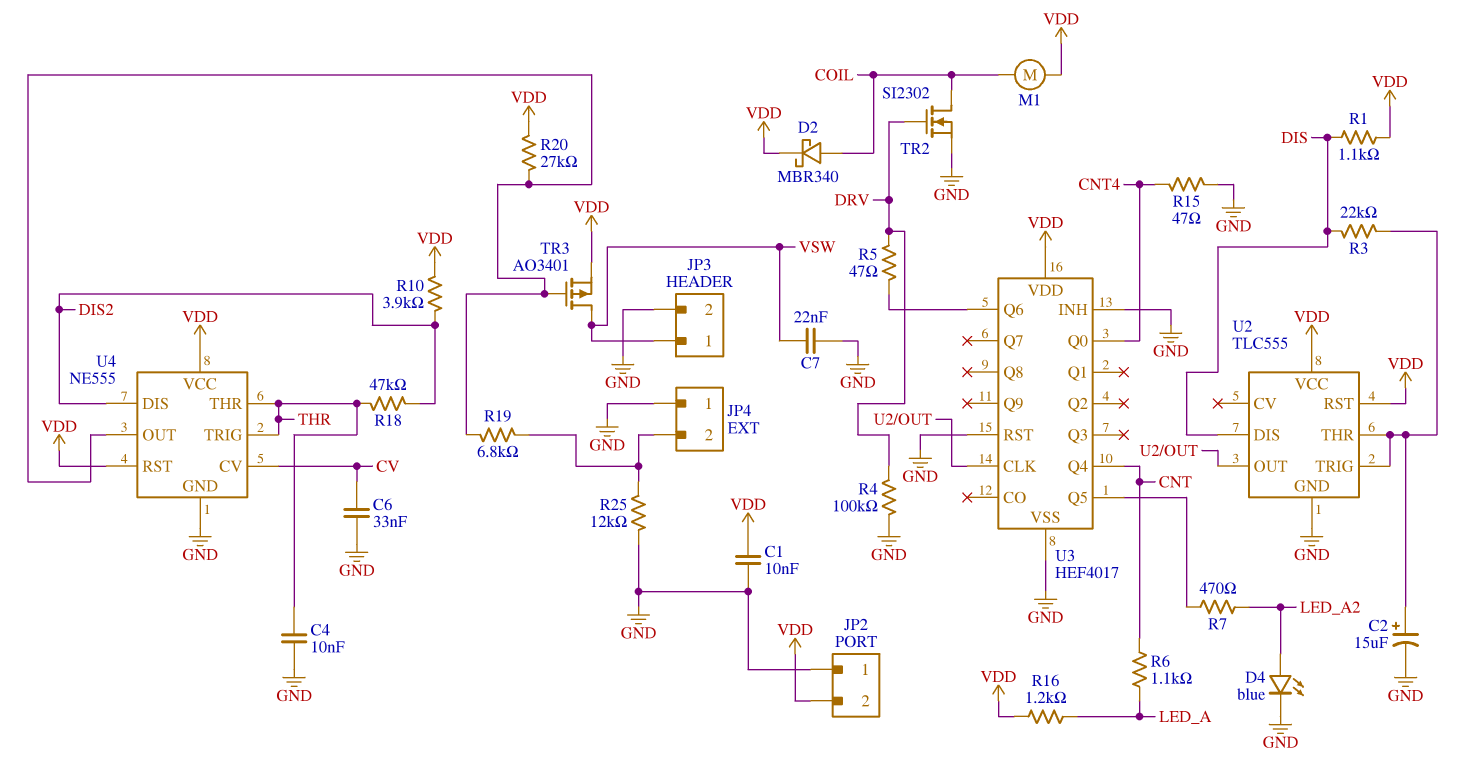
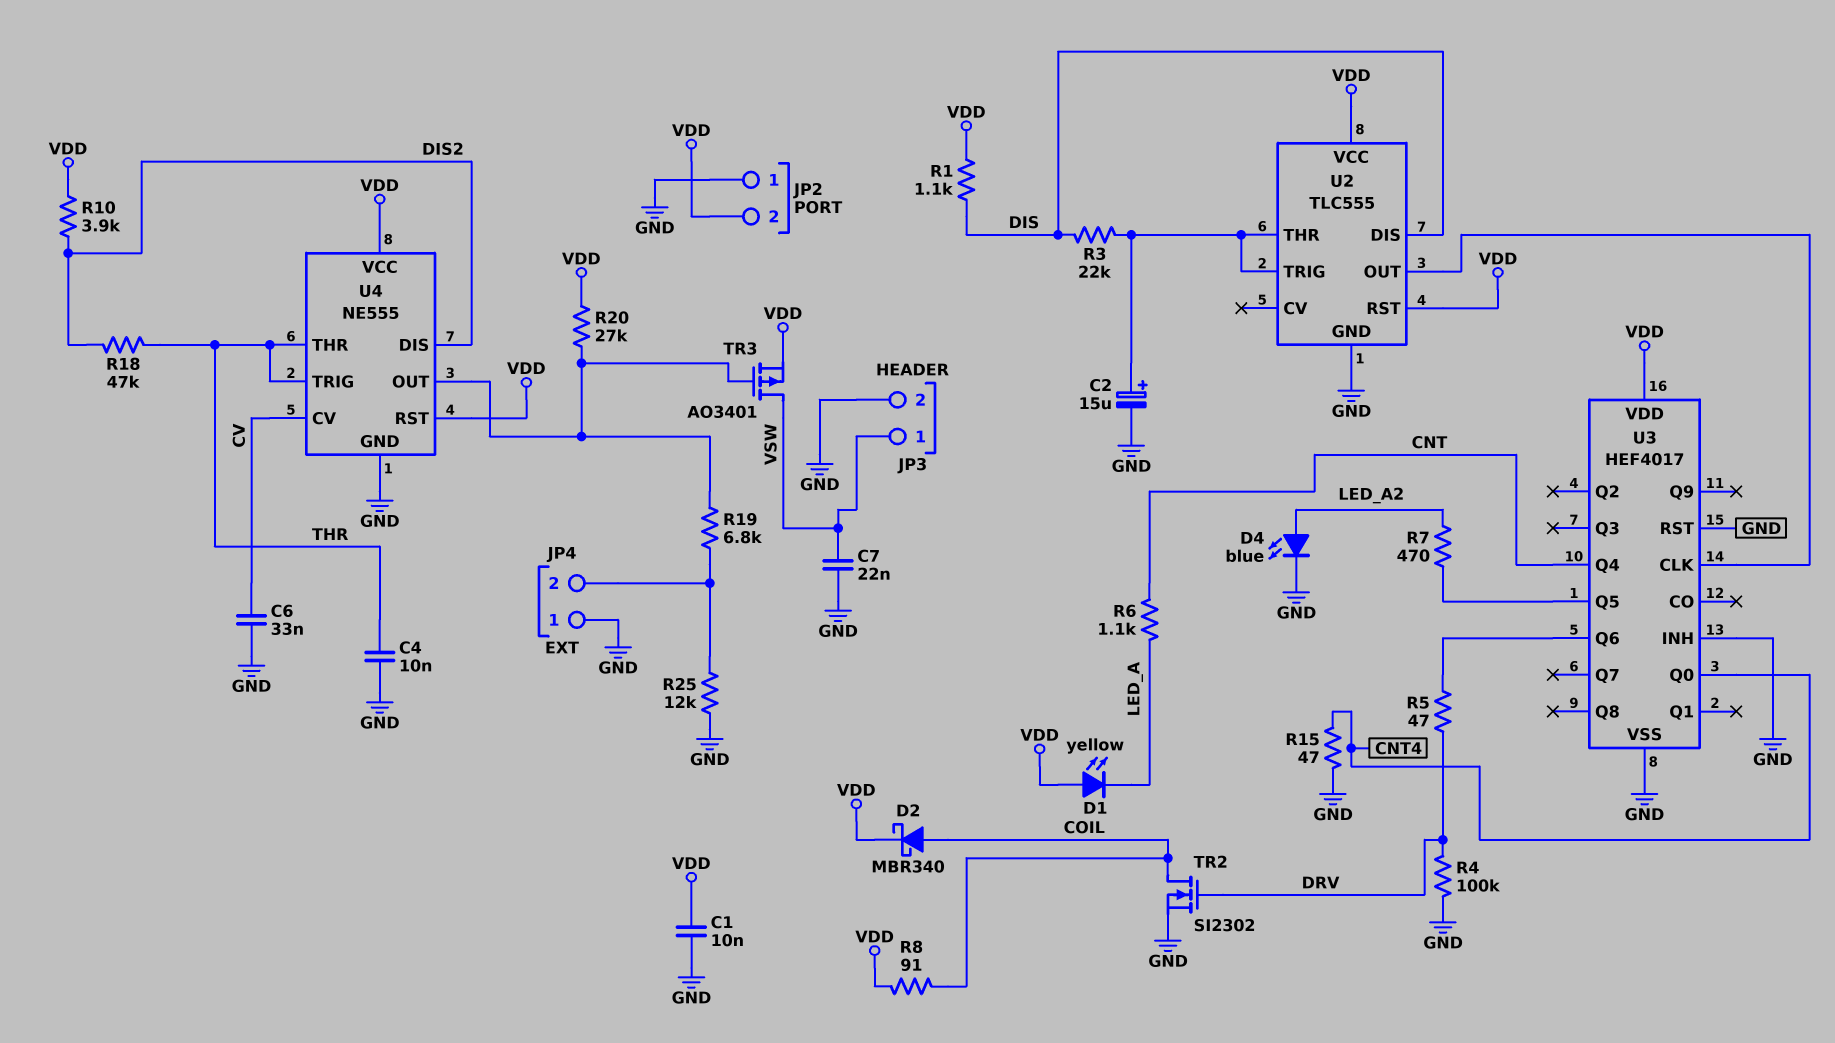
D1: none -> LED yellow (A VDD, K LED_A)
M1: motor (COIL, VDD) -> none
R8: none -> 91 (COIL, VDD)
R16: 1.2k (LED_A, VDD) -> none

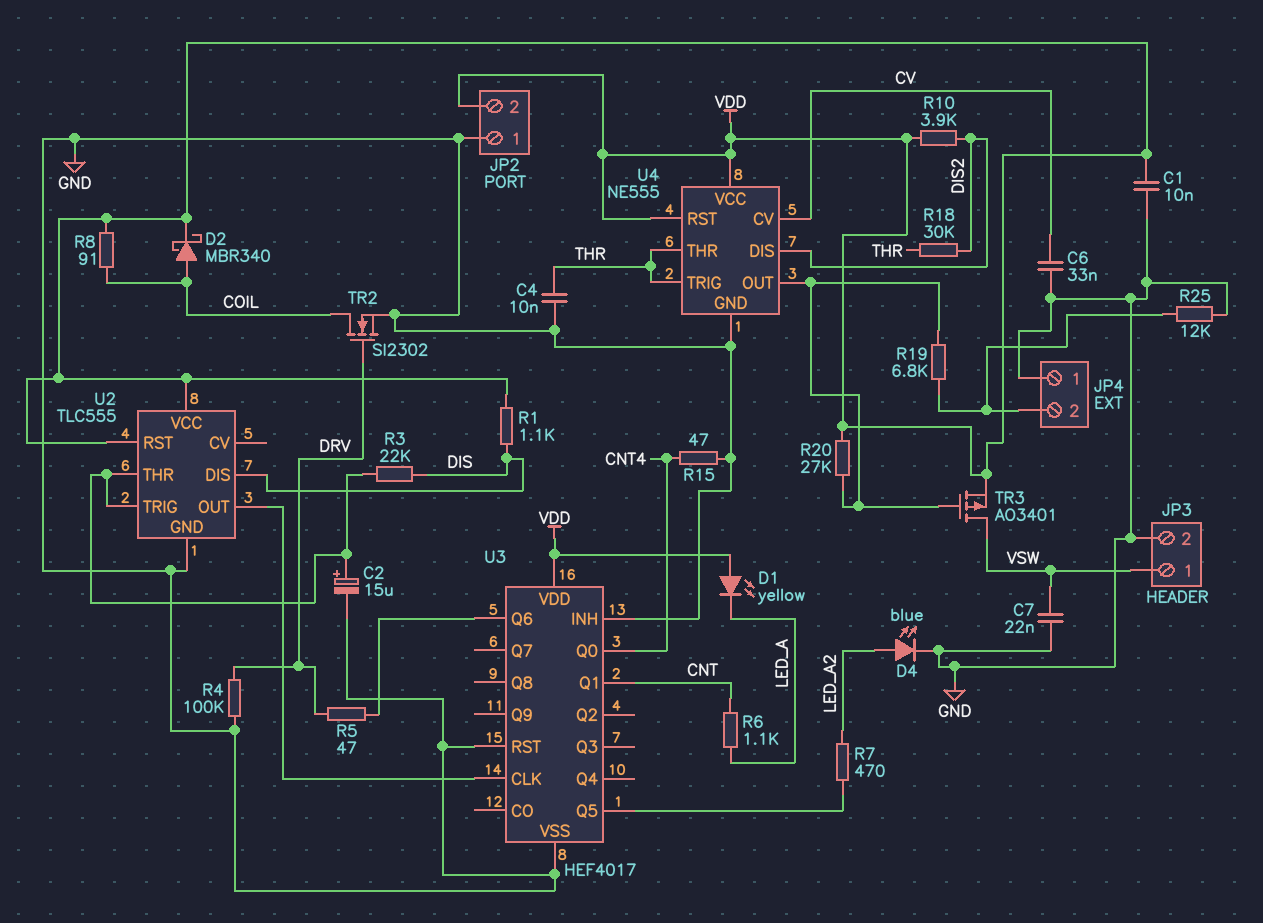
R18: 47k (DIS2, THR) -> 30k (DIS2, THR)
U3 pin Q1: none -> CNT
U3 pin Q4: CNT -> none

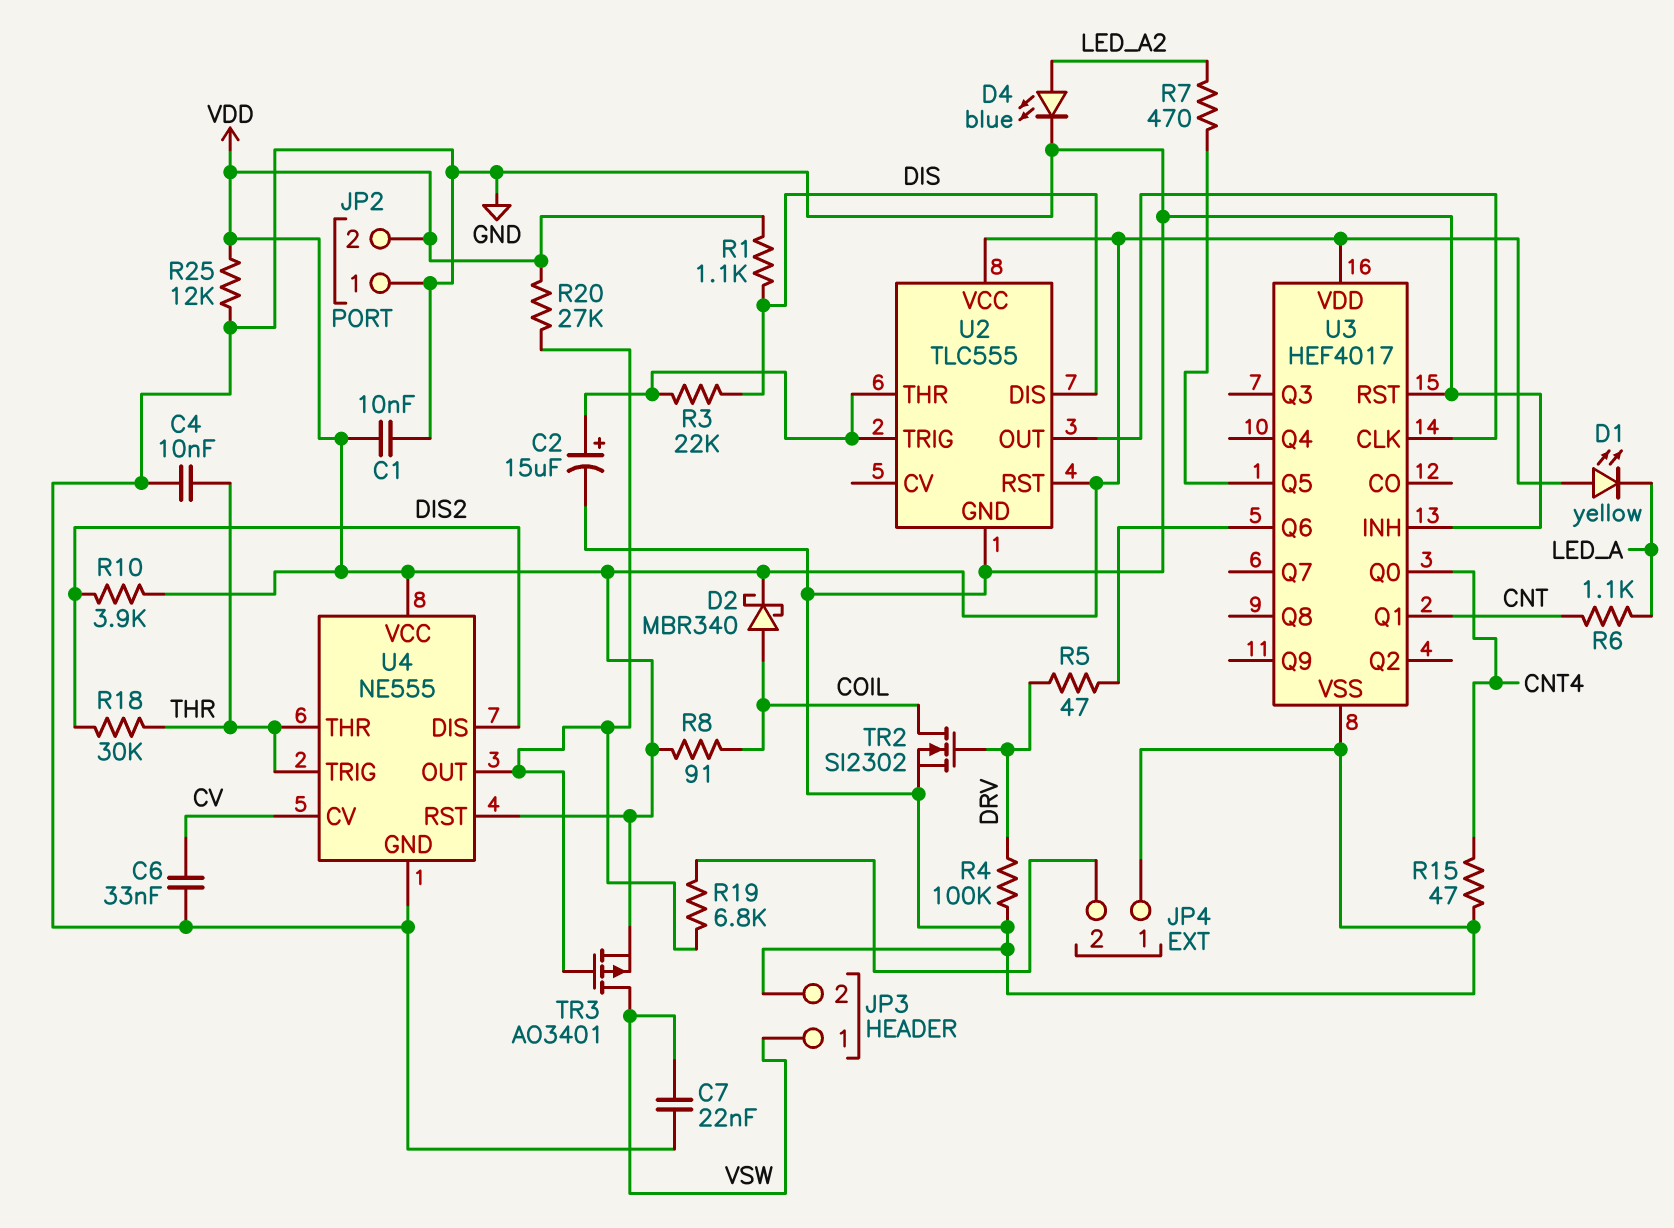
R25: 12k (GND, JP4/2) -> 12k (GND, VDD)

